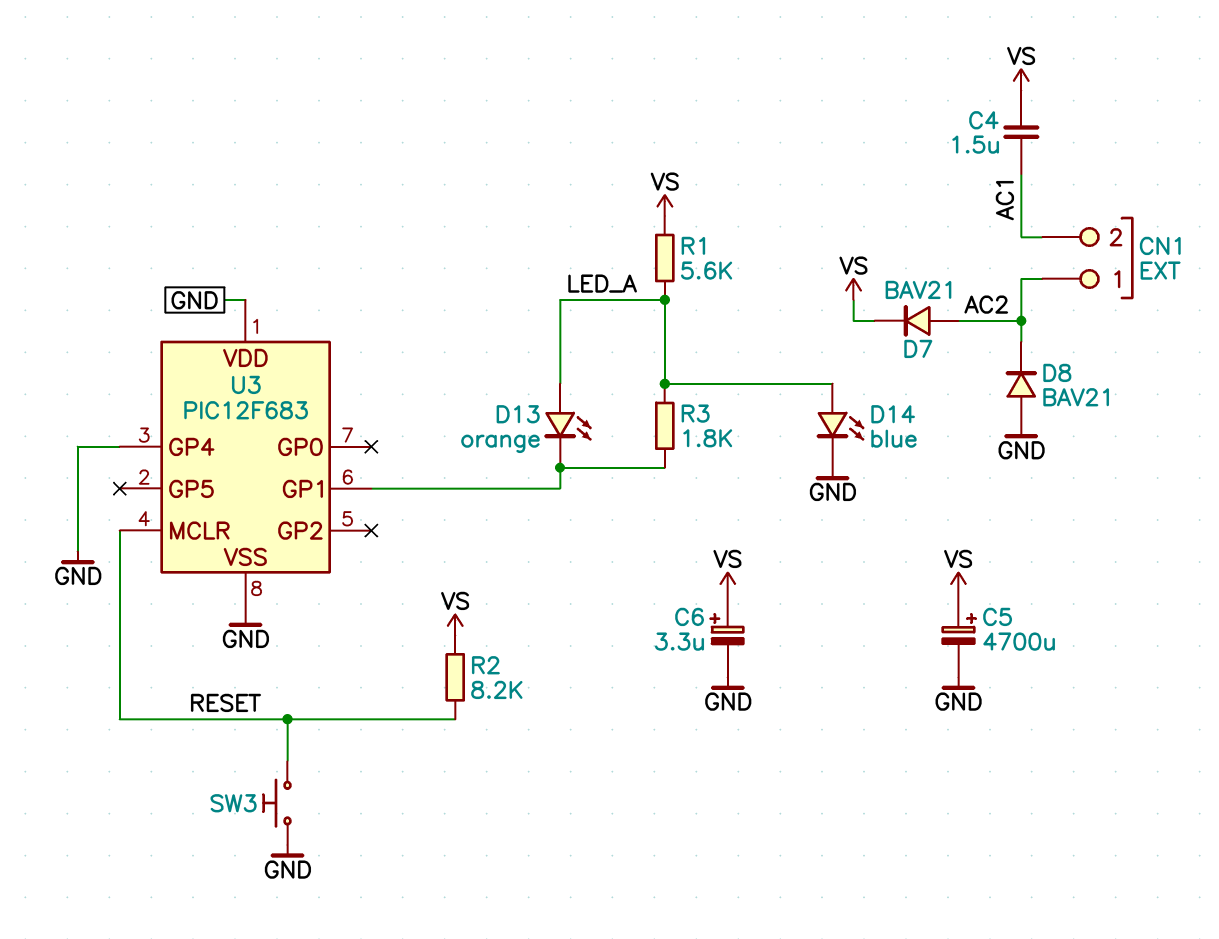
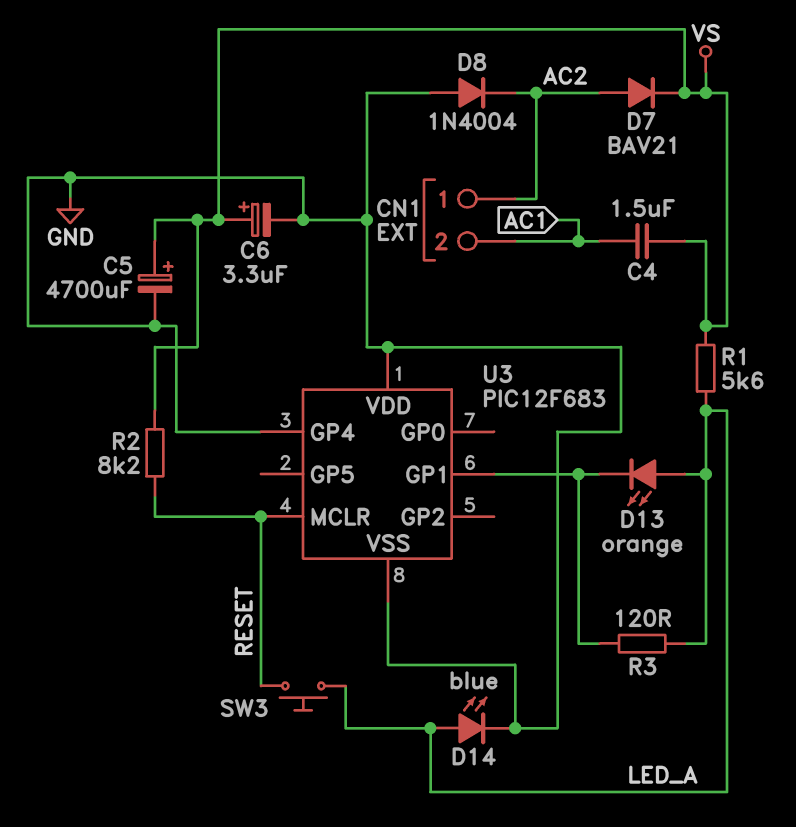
D8: diode BAV21 (A GND, K AC2) -> diode 1N4004 (A GND, K AC2)
R3: 1.8k (LED_A, U3/GP1) -> 120 (LED_A, U3/GP1)
SW3: button (GND, RESET) -> button (LED_A, RESET)

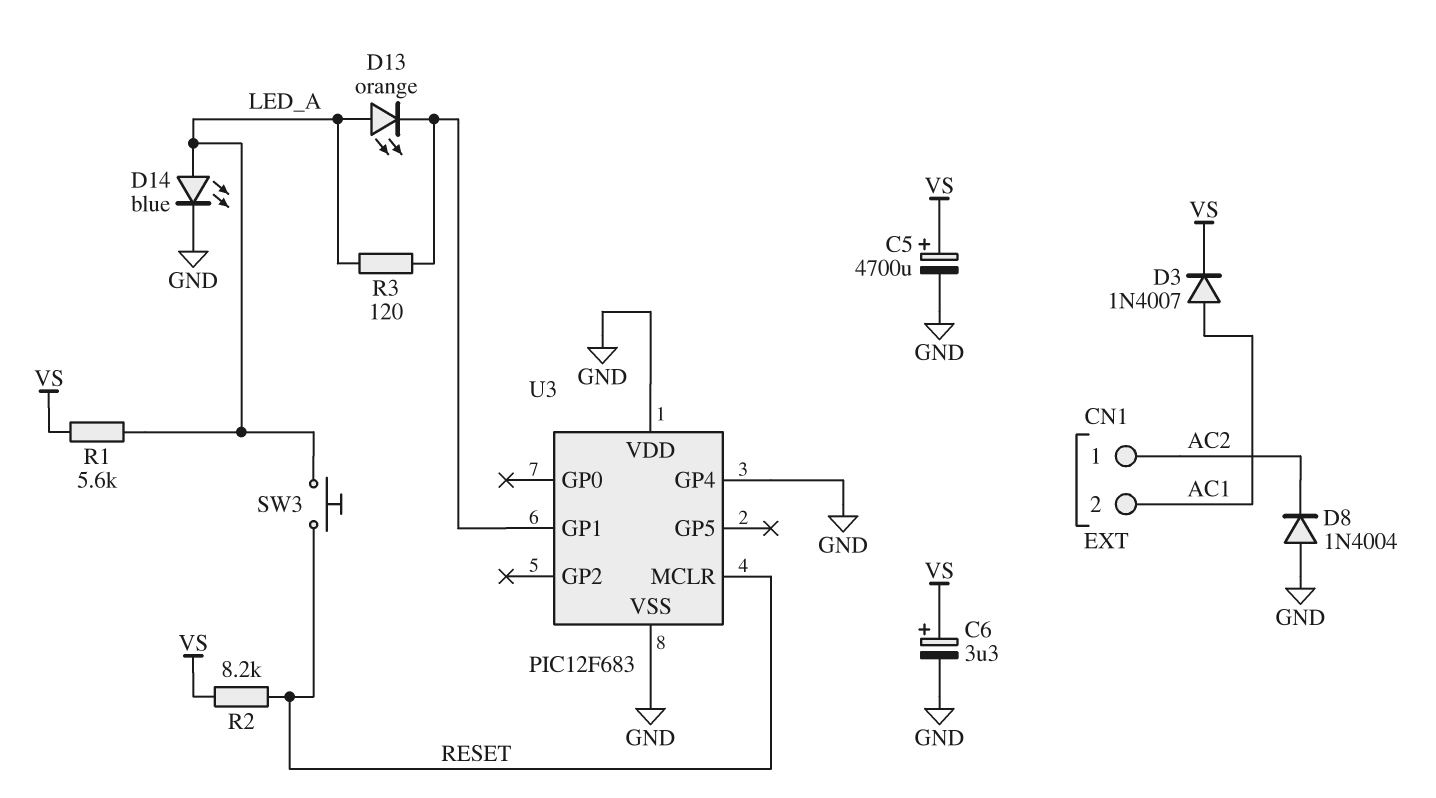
C4: 1.5uF (AC1, VS) -> none
D3: none -> diode 1N4007 (A AC1, K VS)
D7: diode BAV21 (A AC2, K VS) -> none

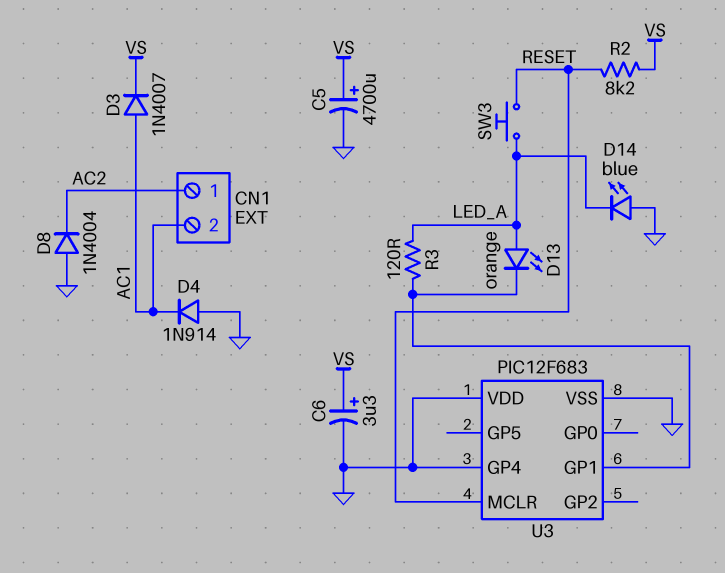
D4: none -> diode 1N914 (A GND, K AC1)
D14: LED blue (A LED_A, K GND) -> LED blue (A GND, K LED_A)
R1: 5.6k (LED_A, VS) -> none

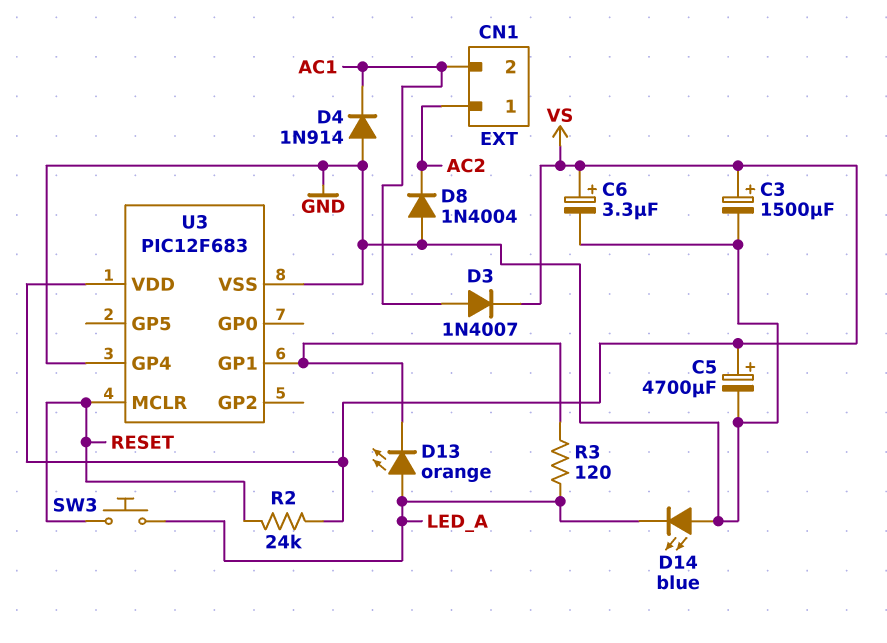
C3: none -> 1500uF (plus VS, minus GND)
R2: 8.2k (RESET, VS) -> 24k (RESET, VS)
U3 pin VDD: GND -> VS

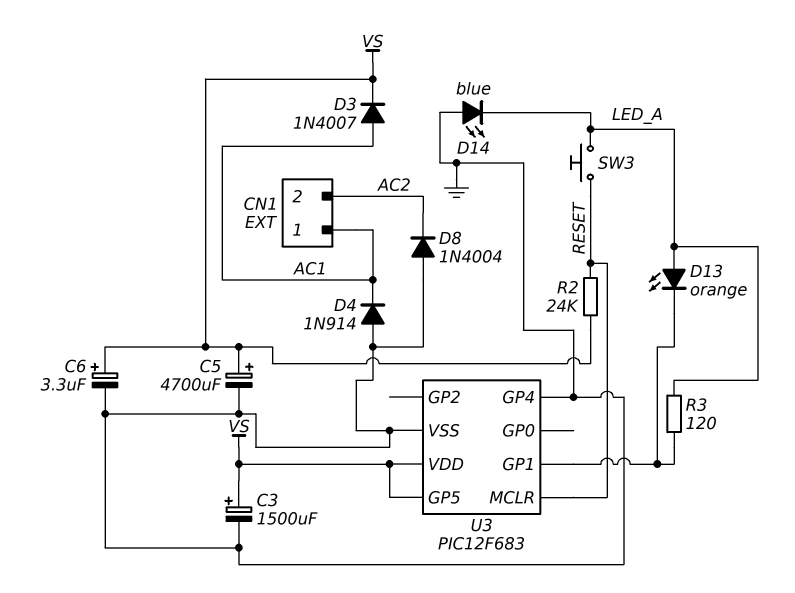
CN1 pin 1: AC2 -> AC1
CN1 pin 2: AC1 -> AC2
U3 pin GP5: none -> VS

